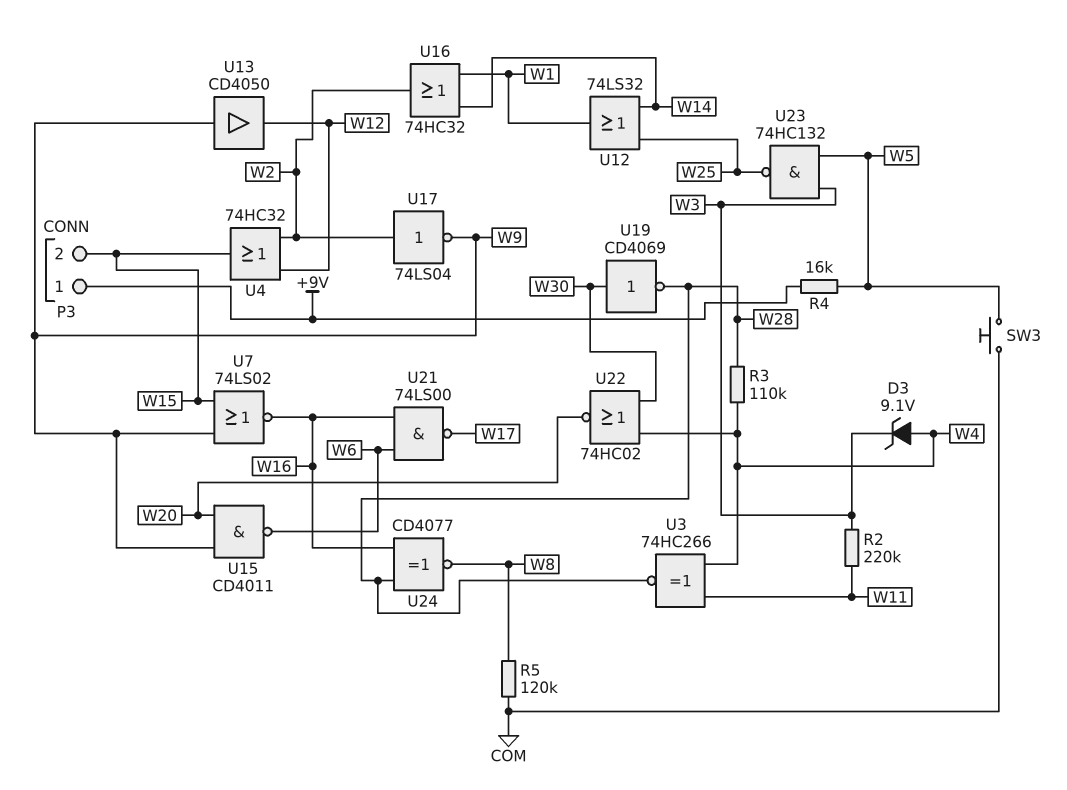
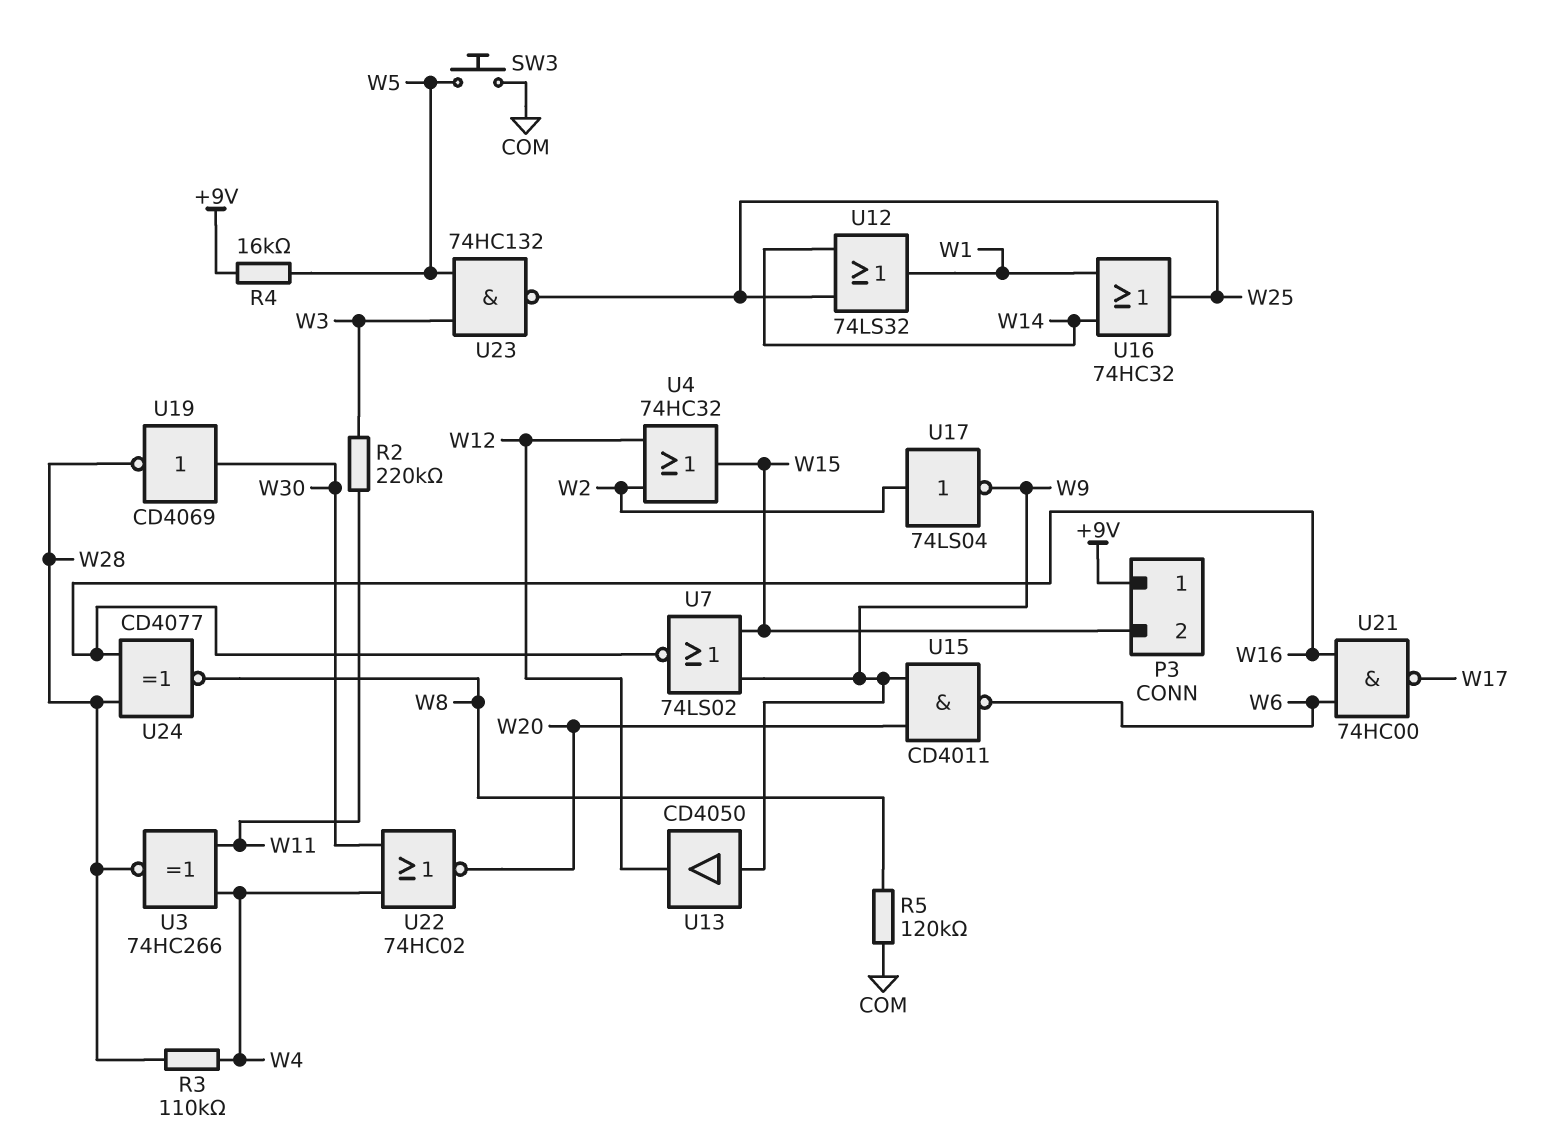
D3: zener 9.1V (A W4, K W3) -> none
U16: OR 74HC32 (in W1, in W14, out W2) -> OR 74HC32 (in W1, in W14, out W25)
U21: NAND 74LS00 (in W6, in W16, out W17) -> NAND 74HC00 (in W6, in W16, out W17)

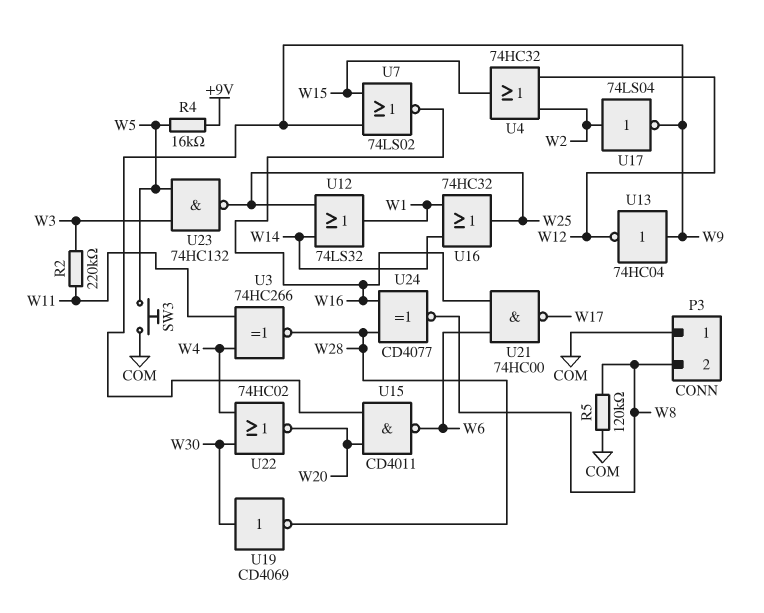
P3 pin 1: +9V -> COM
P3 pin 2: W15 -> W8
R3: 110k (W4, W28) -> none
U13: buffer CD4050 (in W9, out W12) -> NOT 74HC04 (in W9, out W12)

